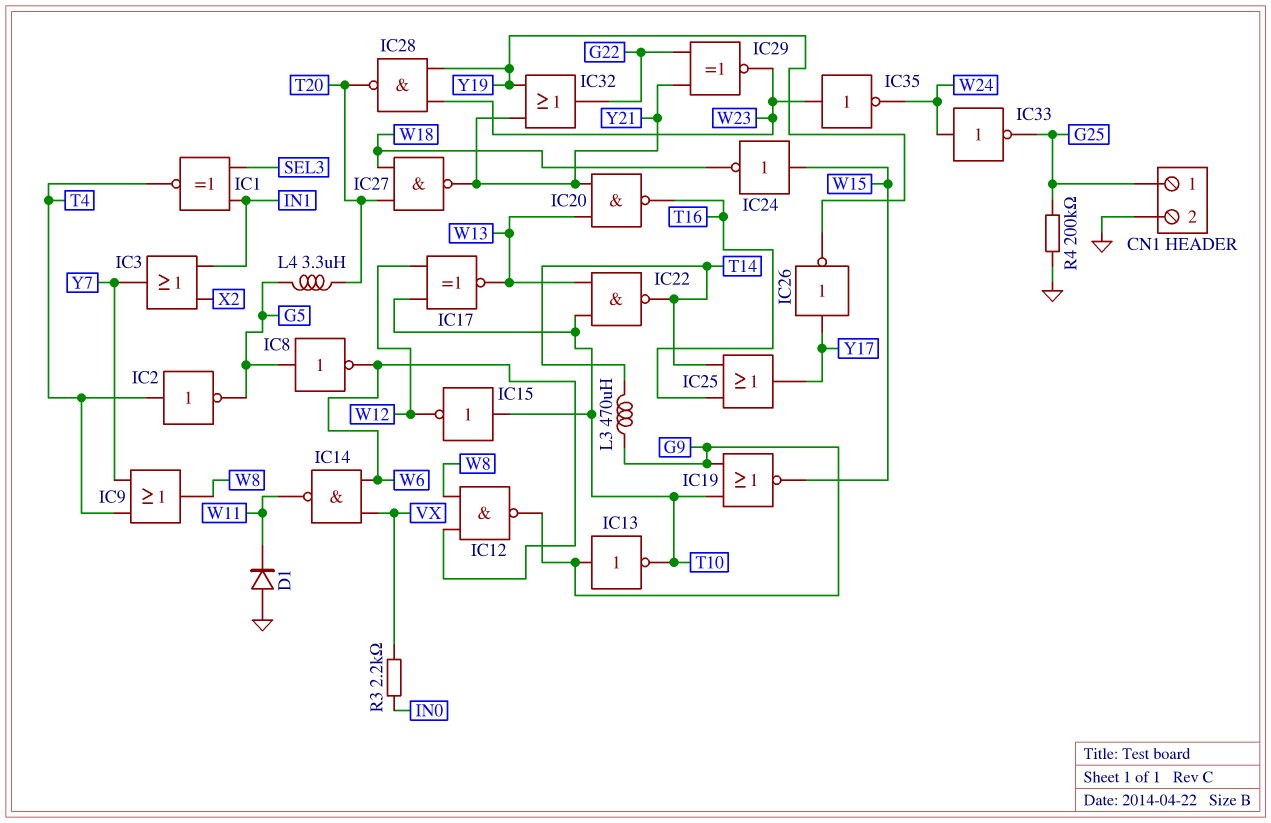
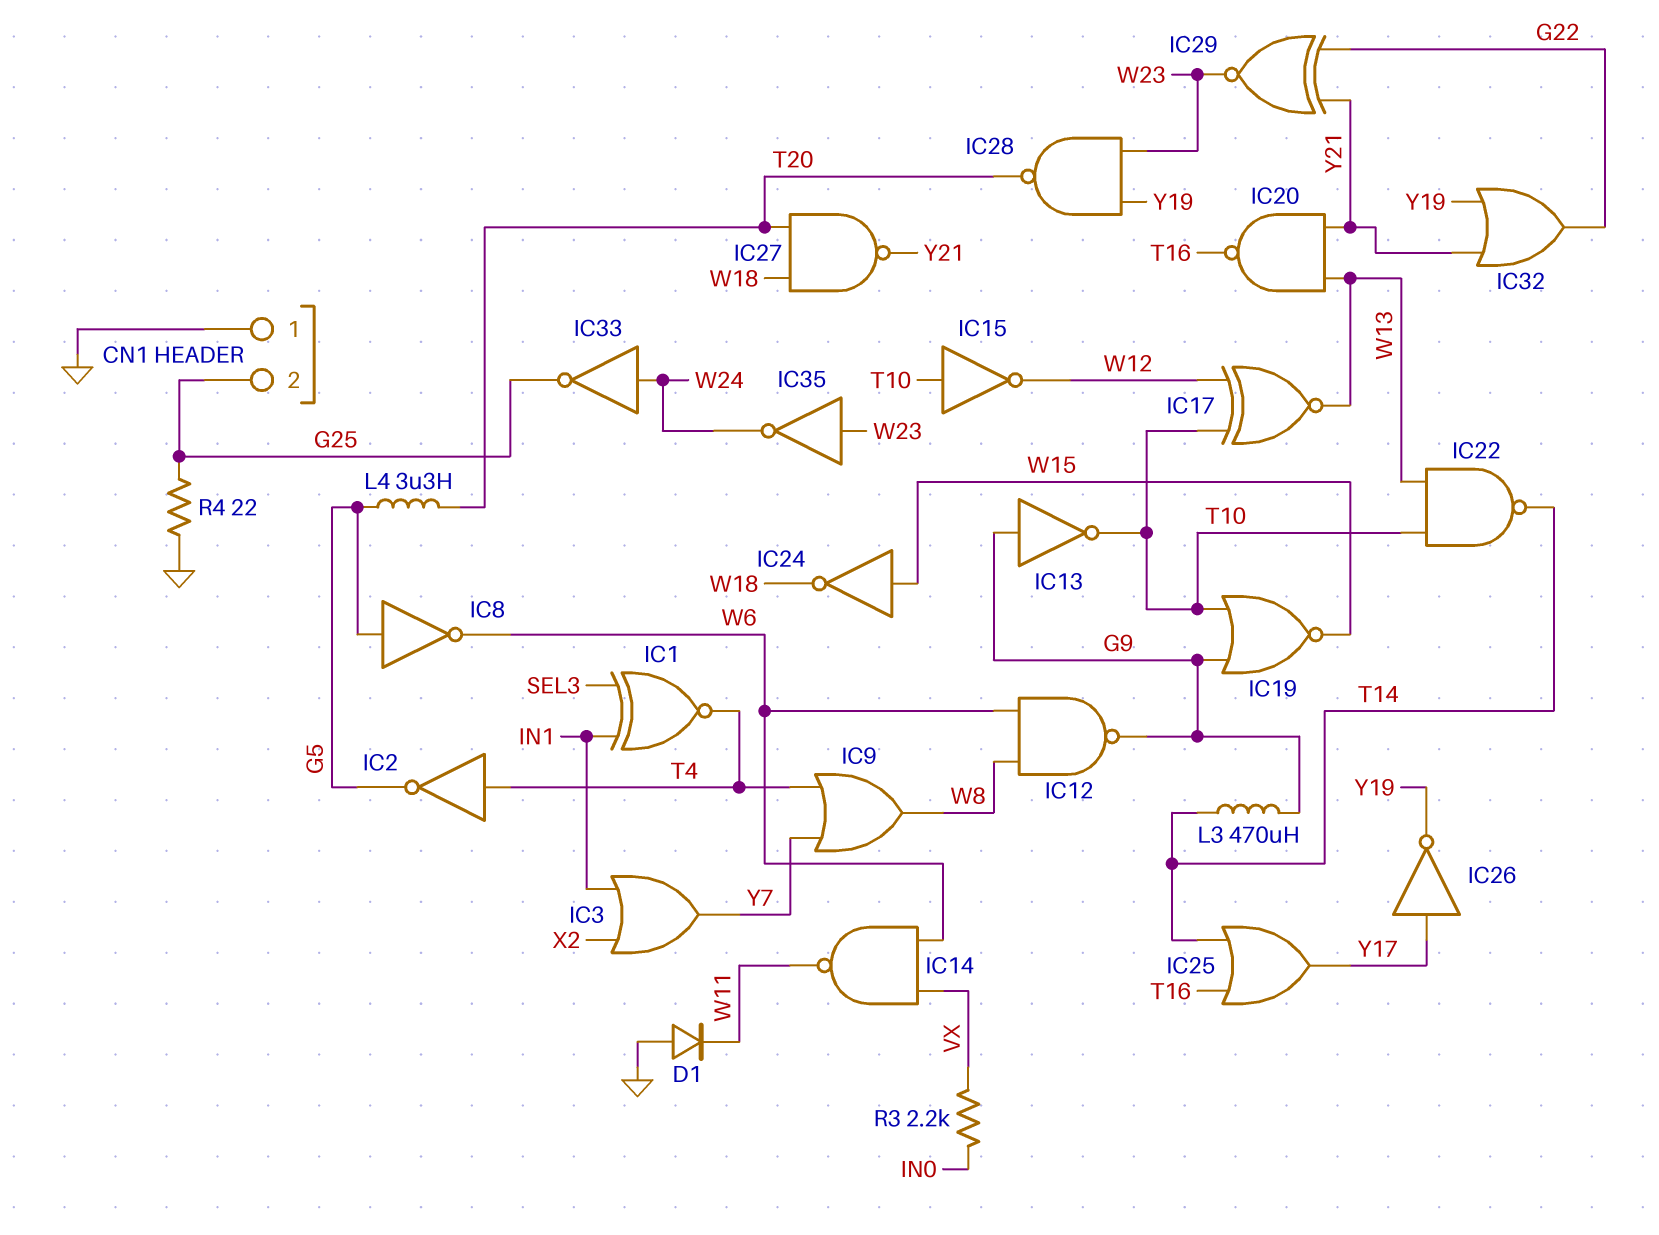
CN1 pin 1: G25 -> GND
CN1 pin 2: GND -> G25
R4: 200k (G25, GND) -> 22 (G25, GND)

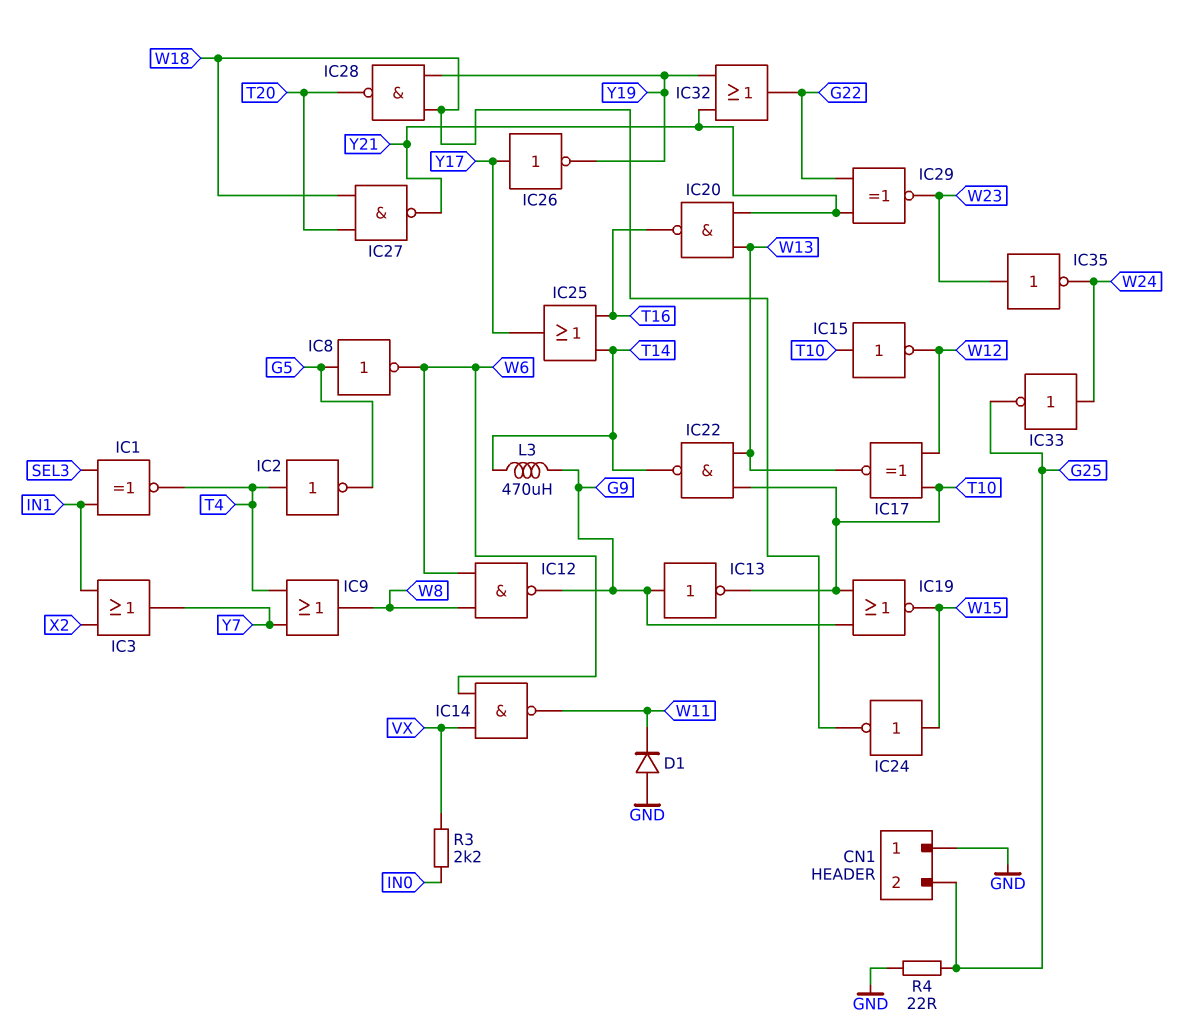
IC28: NAND (in W23, in Y19, out T20) -> NAND (in W18, in Y19, out T20)
L4: 3.3uH (G5, T20) -> none

